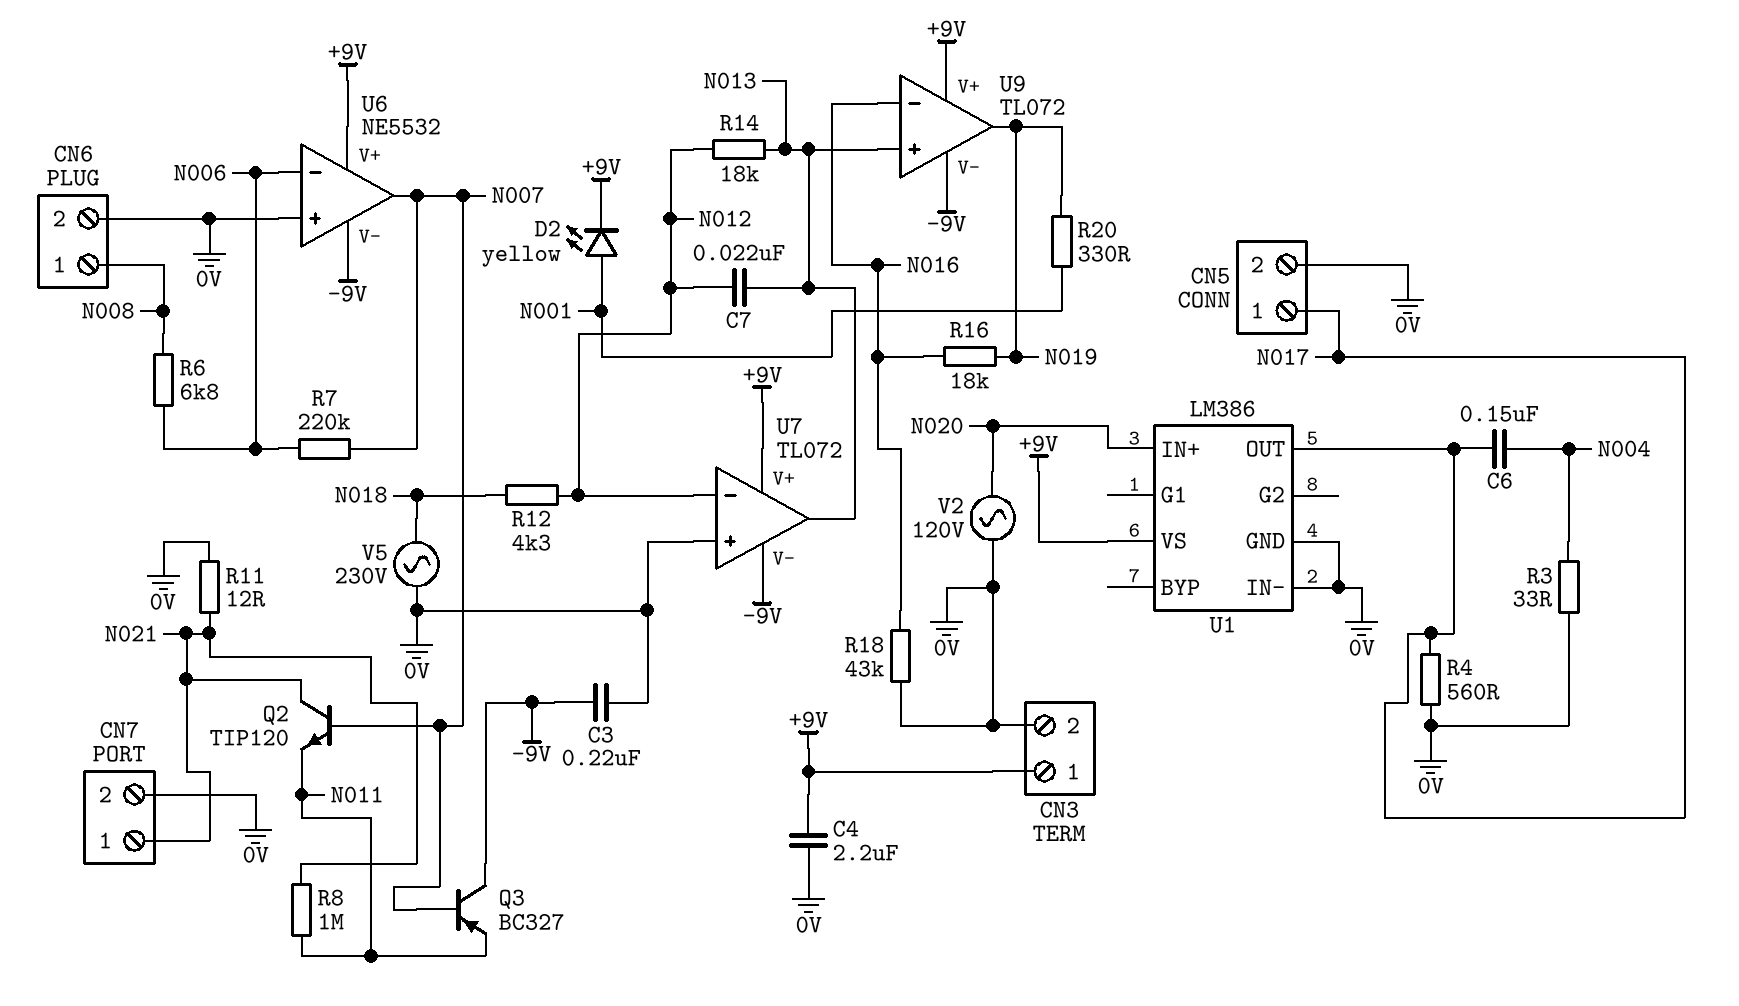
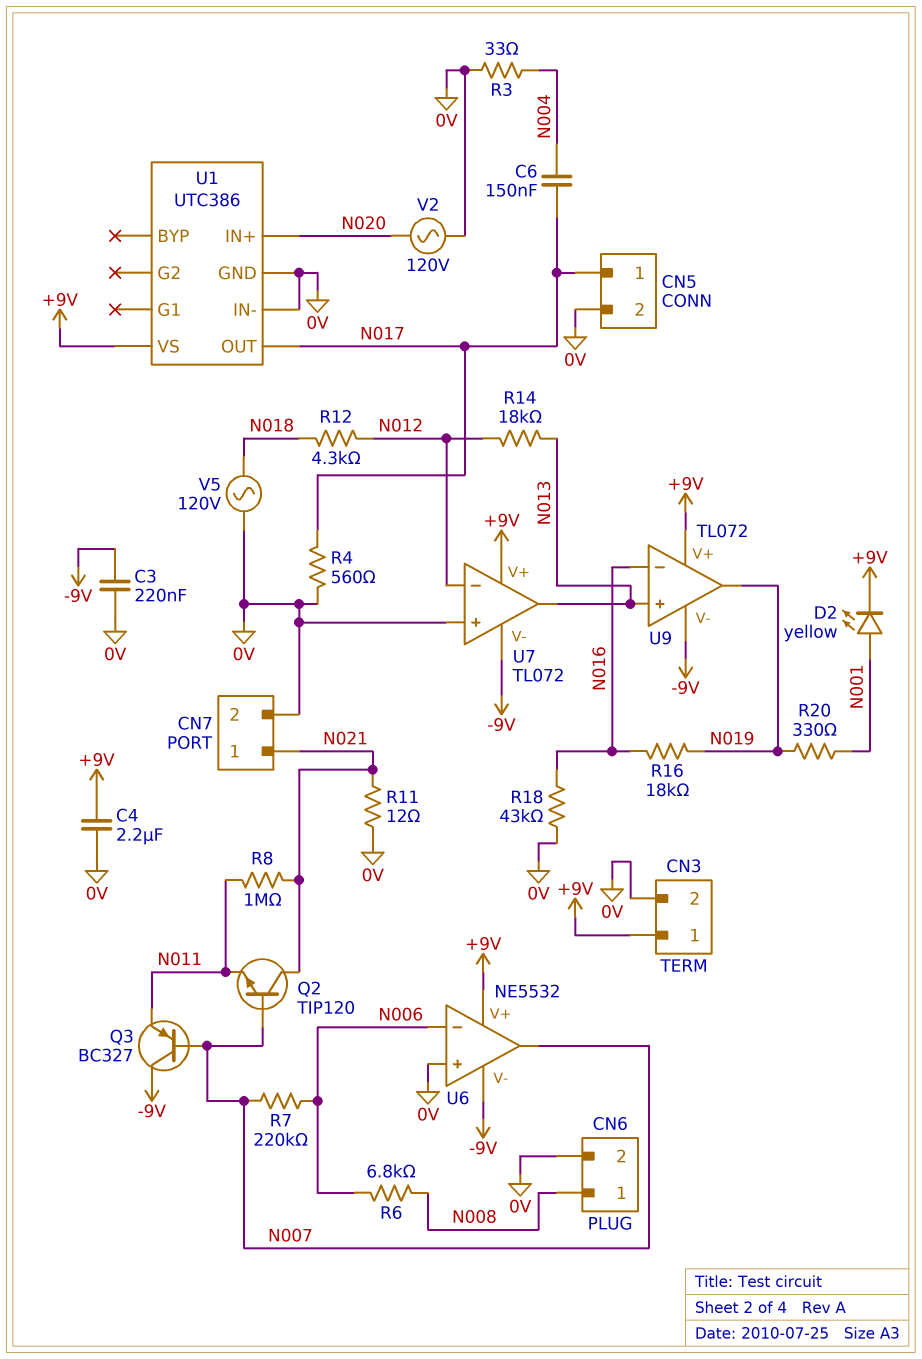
C7: 22nF (N012, N013) -> none
U1: LM386 -> UTC386
V5: AC 230V (0V, N018) -> AC 120V (0V, N018)

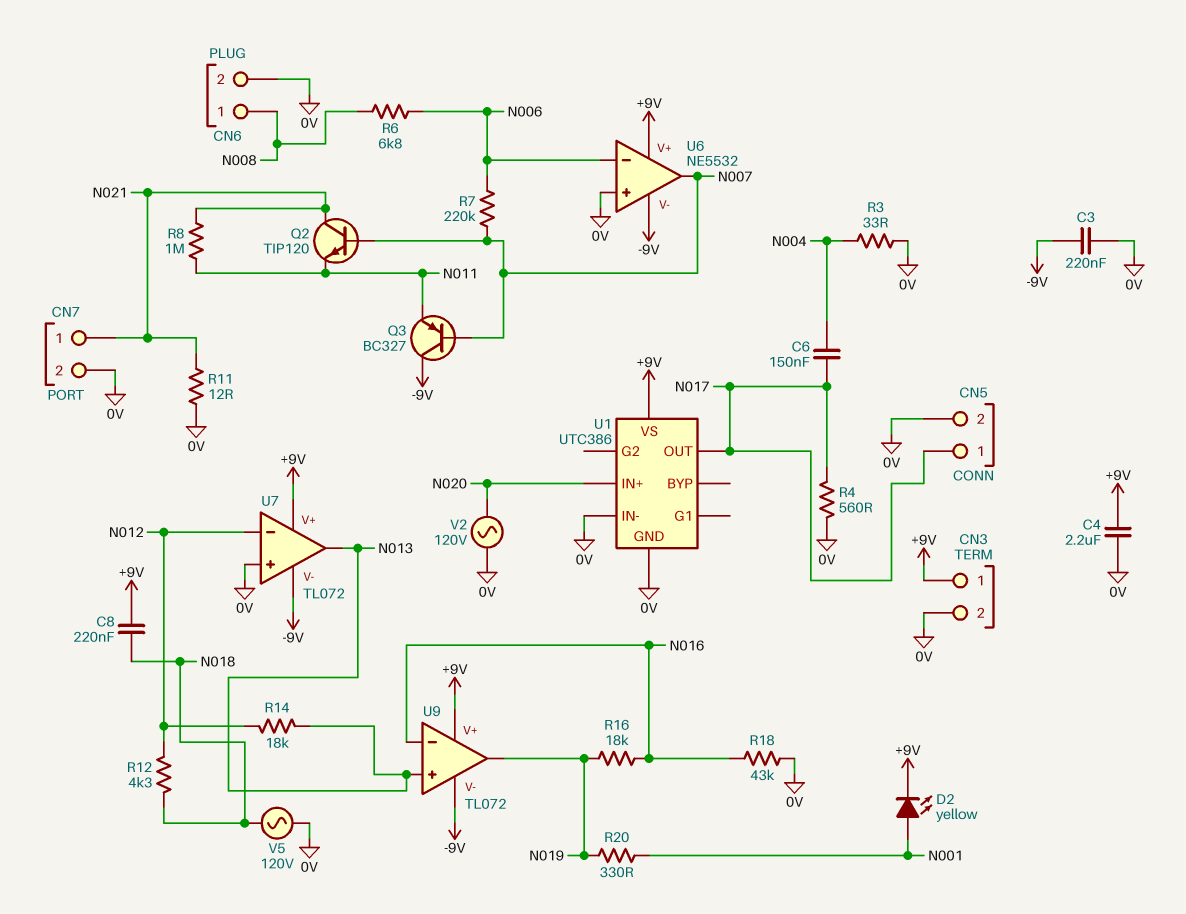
C8: none -> 220nF (+9V, N018)

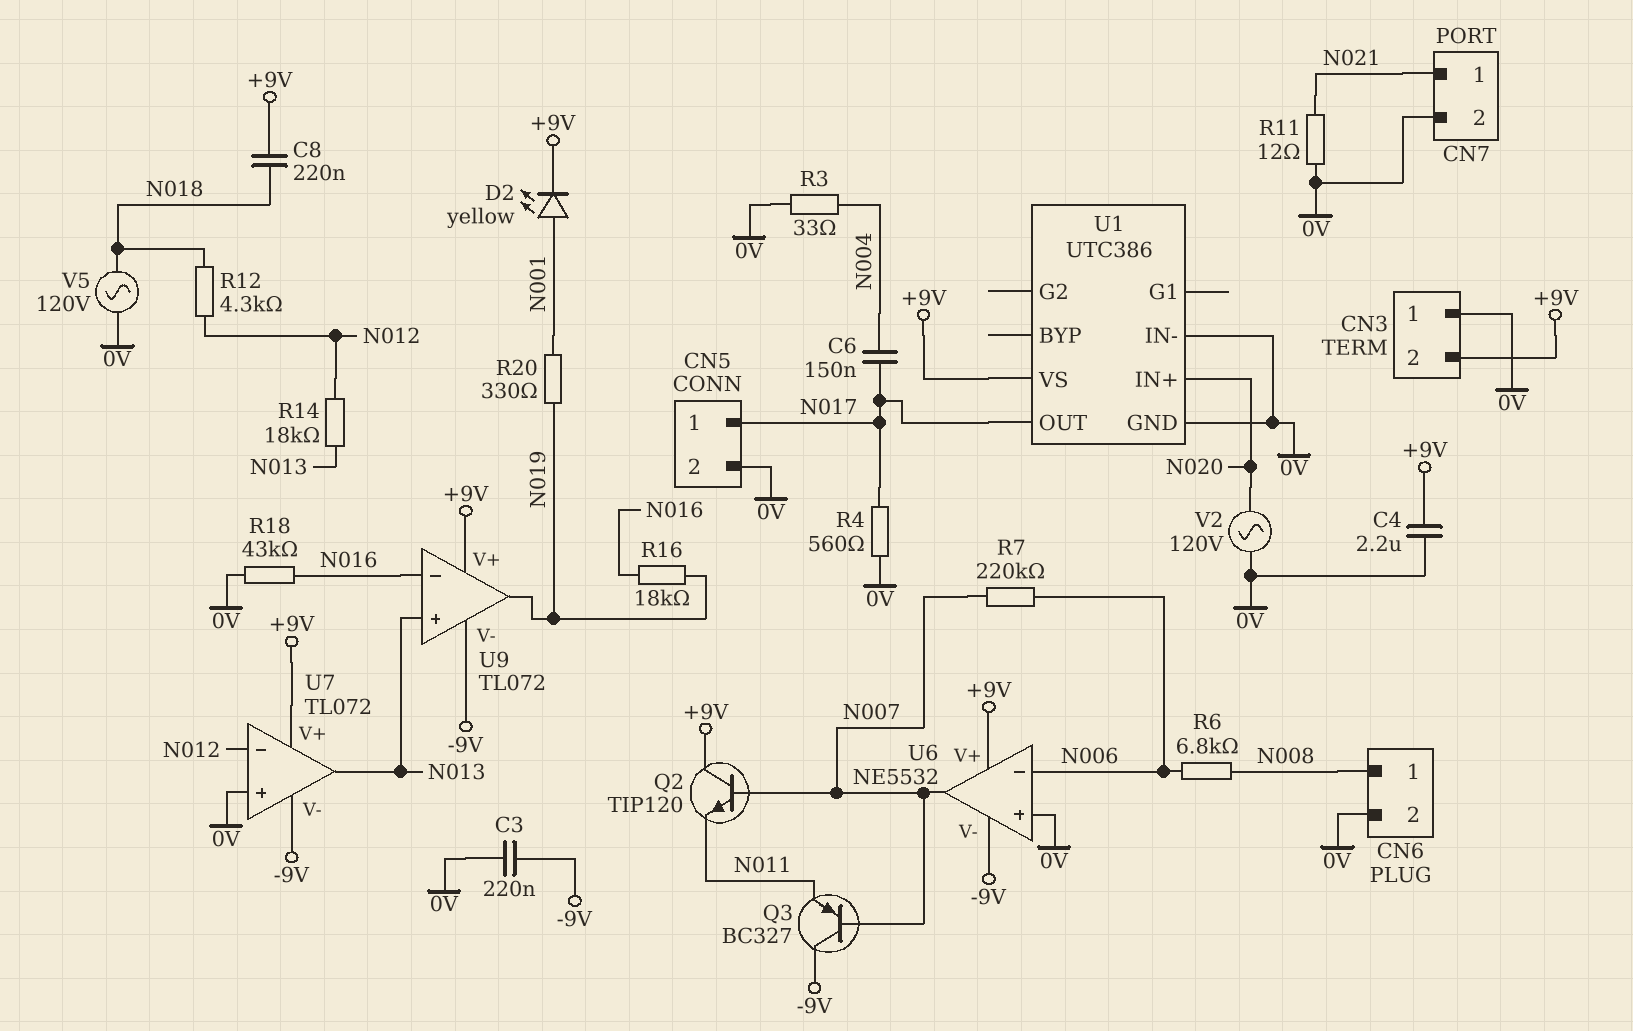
CN3 pin 1: +9V -> 0V
CN3 pin 2: 0V -> +9V
Q2: NPN TIP120 (B N007, C N021, E N011) -> NPN TIP120 (B N007, C +9V, E N011)
R8: 1M (N011, N021) -> none

